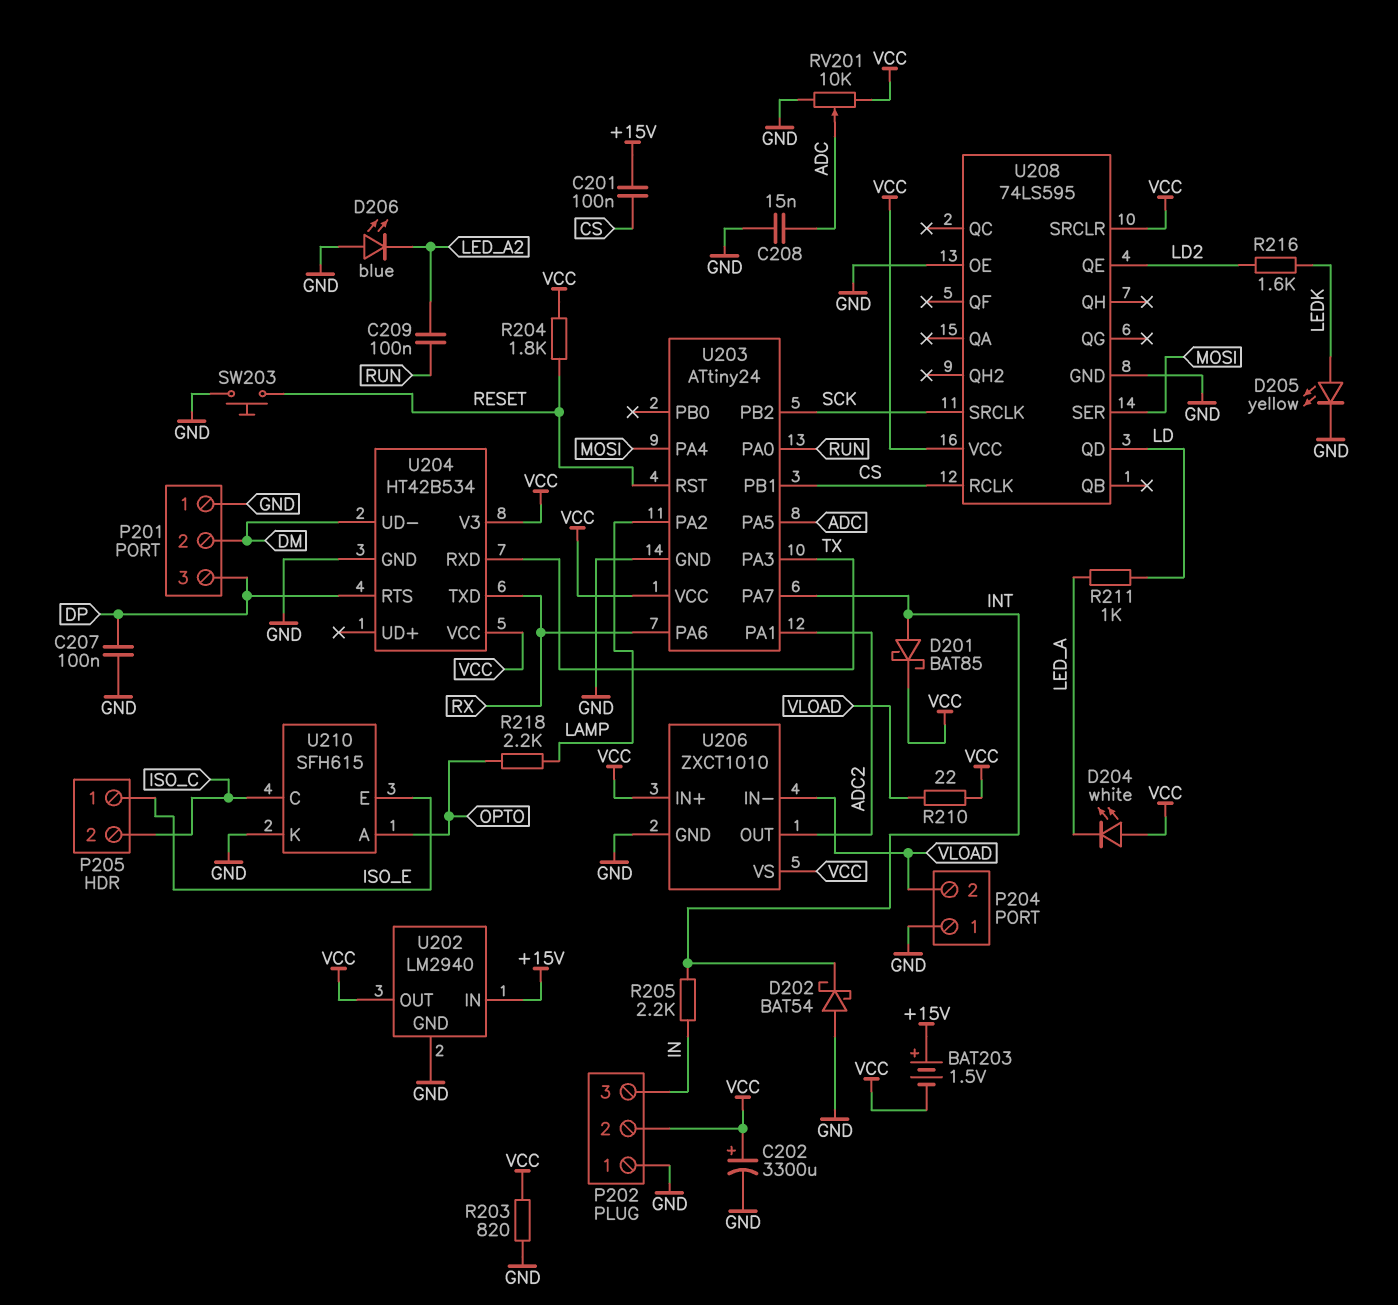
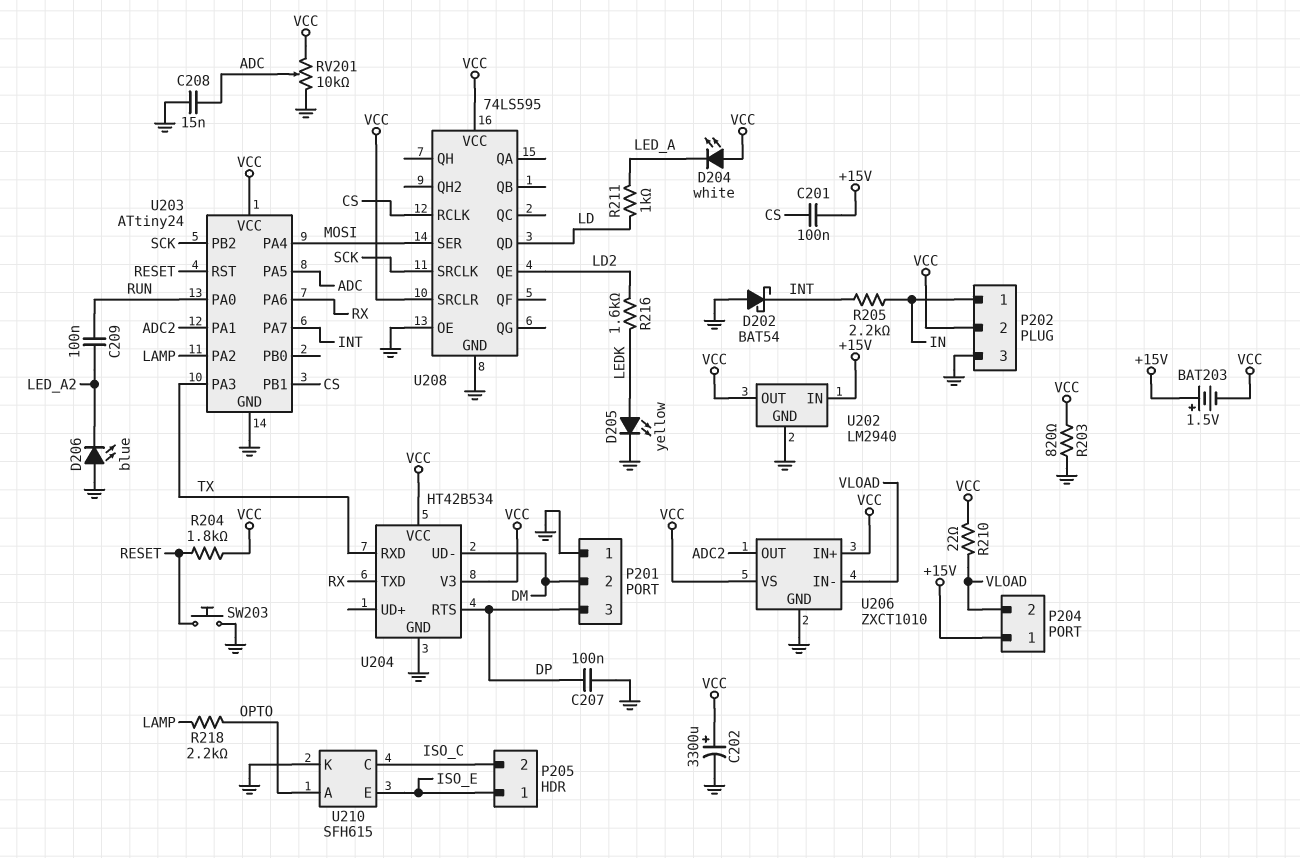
D201: schottky BAT85 (A INT, K VCC) -> none
P202 pin 1: GND -> IN
P202 pin 3: IN -> GND
P204 pin 1: GND -> +15V

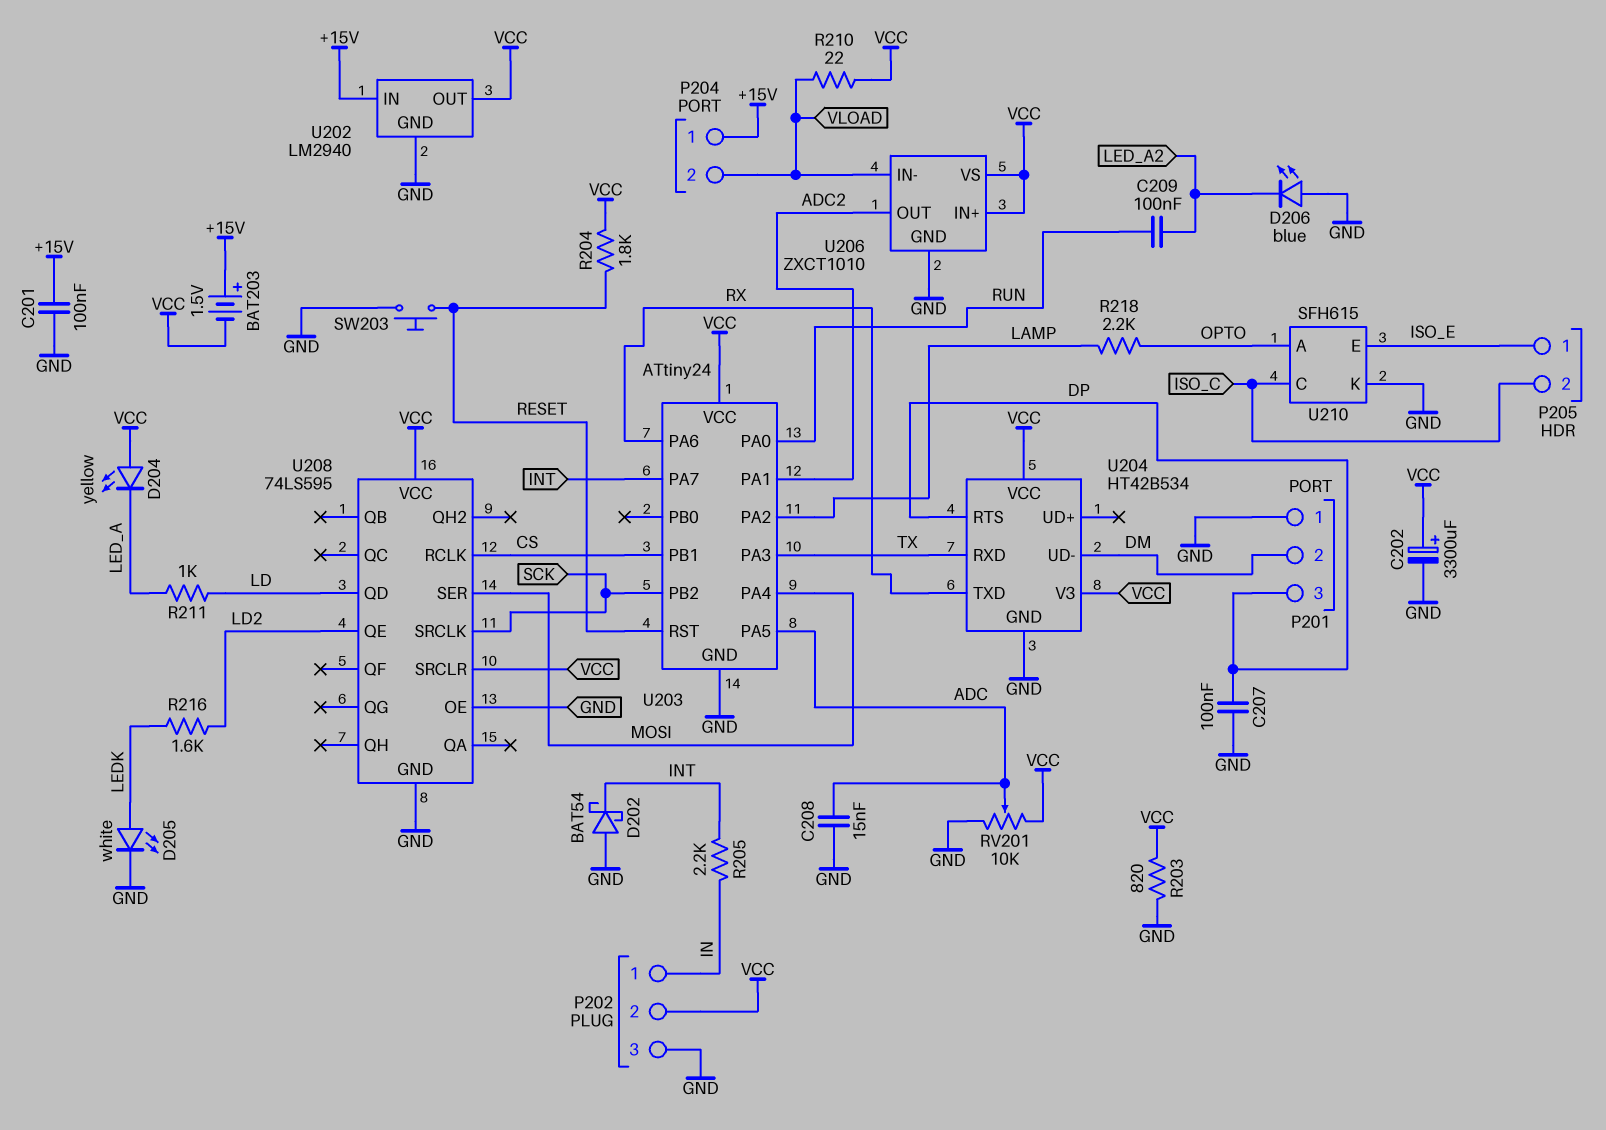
C201: 100nF (+15V, CS) -> 100nF (+15V, GND)
D204: LED white (A VCC, K LED_A) -> LED yellow (A VCC, K LED_A)
D205: LED yellow (A LEDK, K GND) -> LED white (A LEDK, K GND)

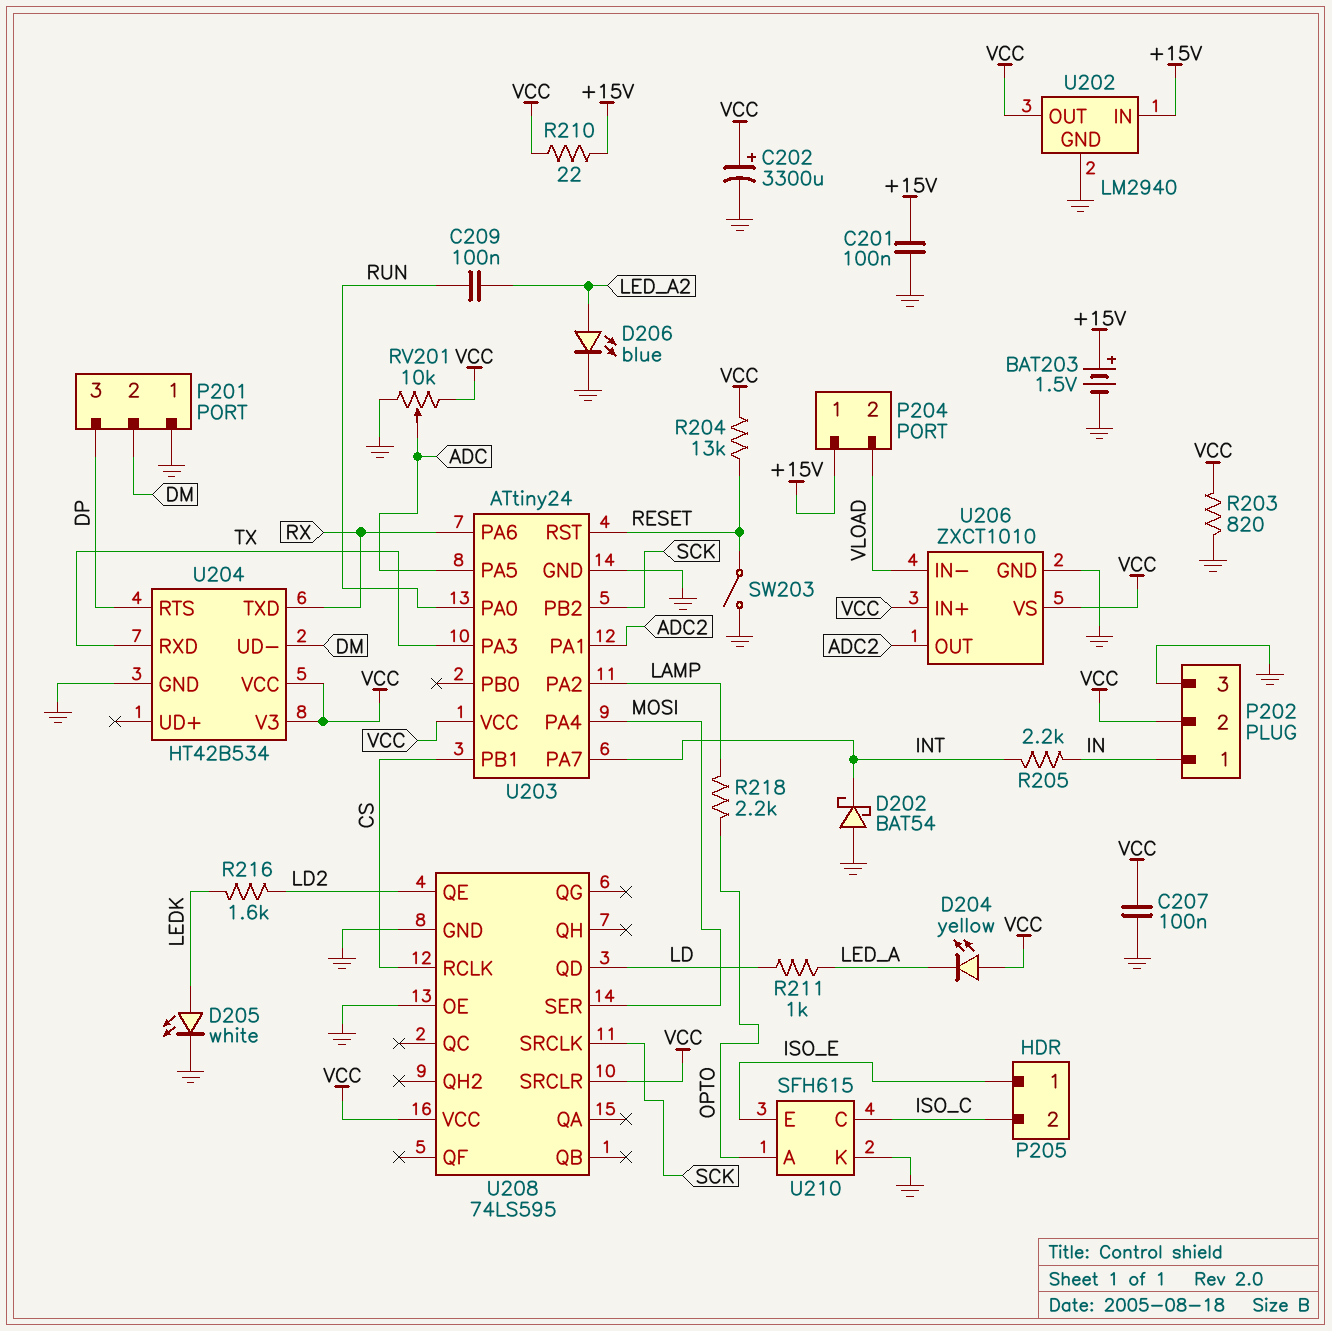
BAT203: 1.5V (plus +15V, minus VCC) -> 1.5V (plus +15V, minus GND)
C207: 100nF (DP, GND) -> 100nF (GND, VCC)
C208: 15nF (ADC, GND) -> none
D206: LED blue (A GND, K LED_A2) -> LED blue (A LED_A2, K GND)
R204: 1.8k (RESET, VCC) -> 13k (RESET, VCC)
R210: 22 (VCC, VLOAD) -> 22 (+15V, VCC)
SW203: button (GND, RESET) -> switch (GND, RESET)

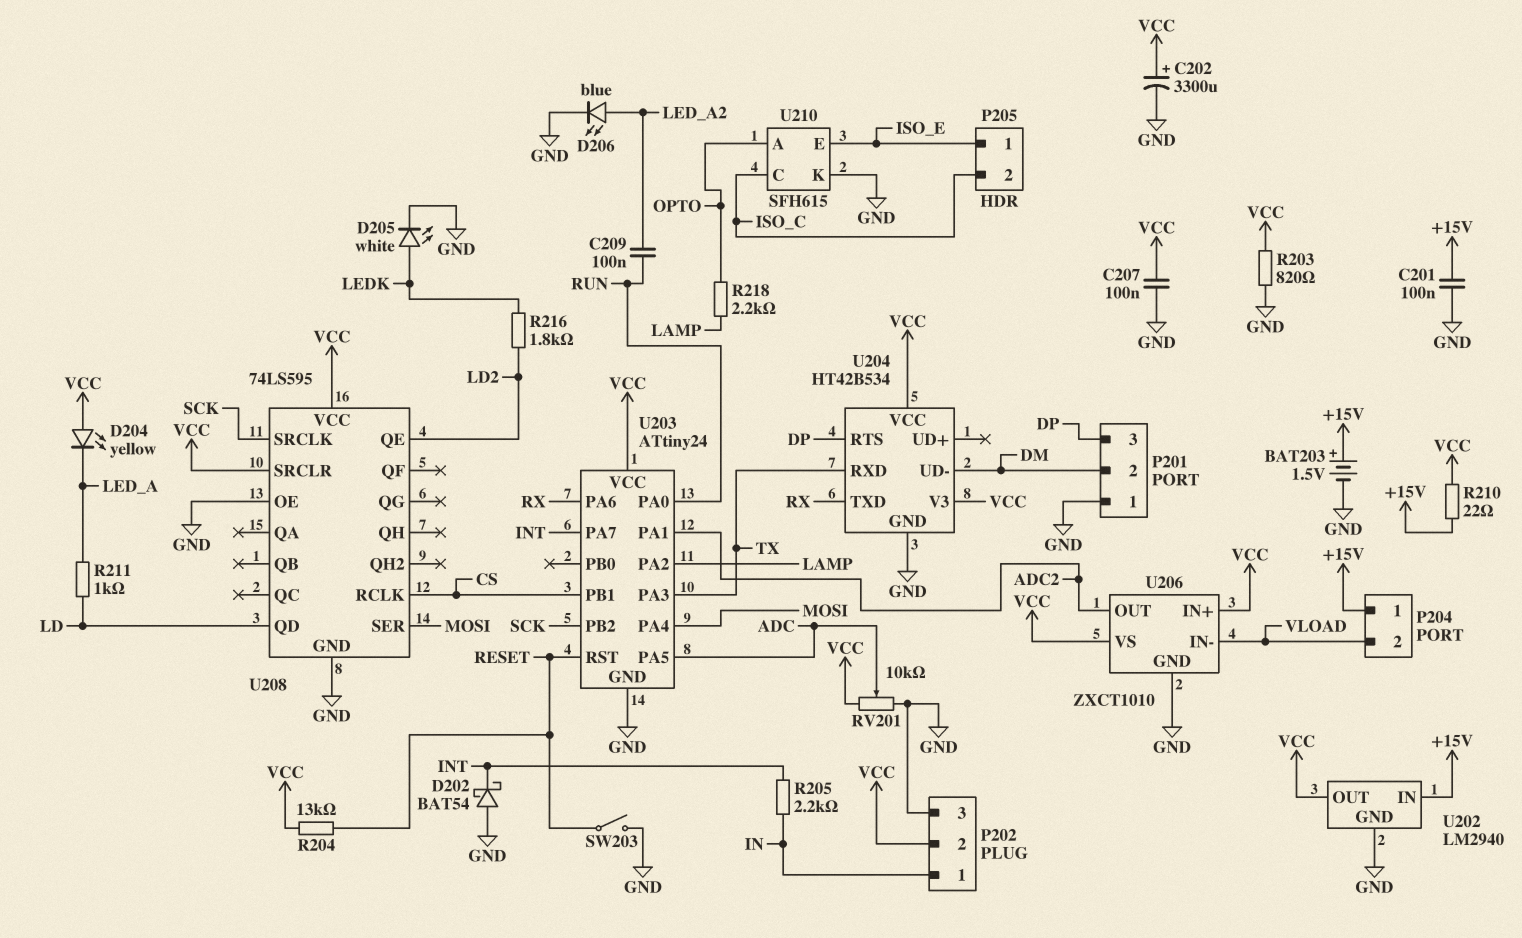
R216: 1.6k (LD2, LEDK) -> 1.8k (LD2, LEDK)

